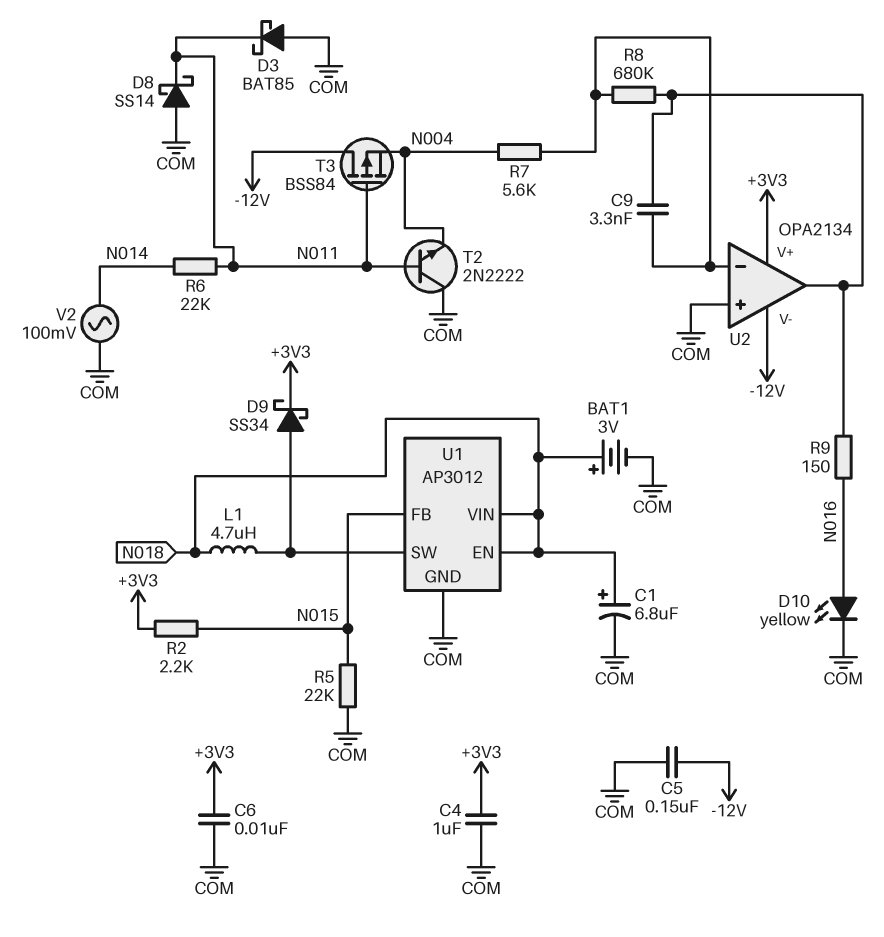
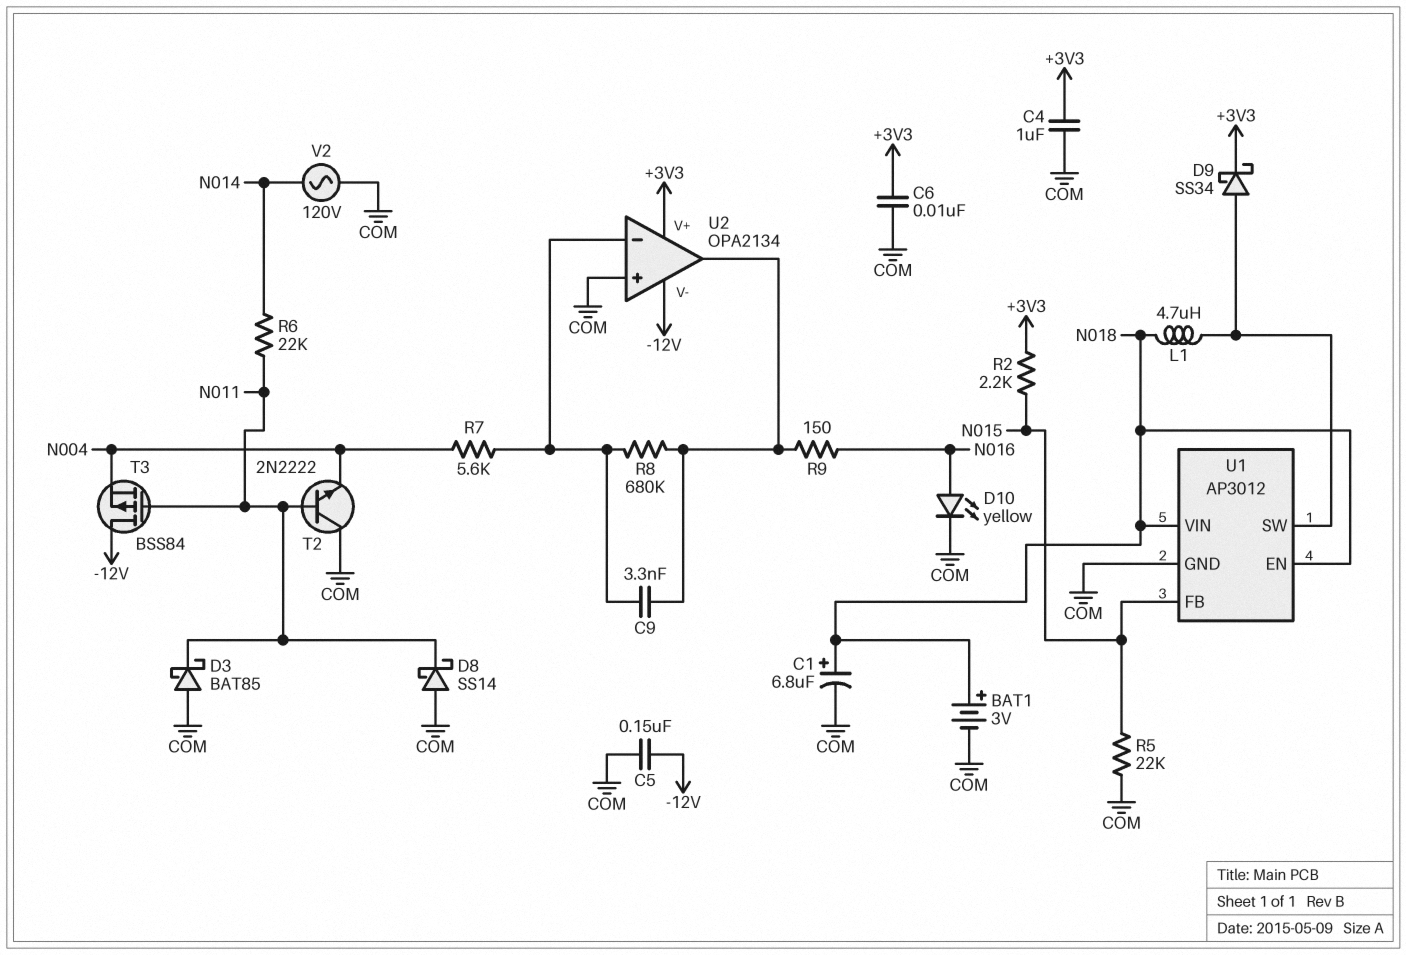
V2: AC 100mV (COM, N014) -> AC 120V (COM, N014)

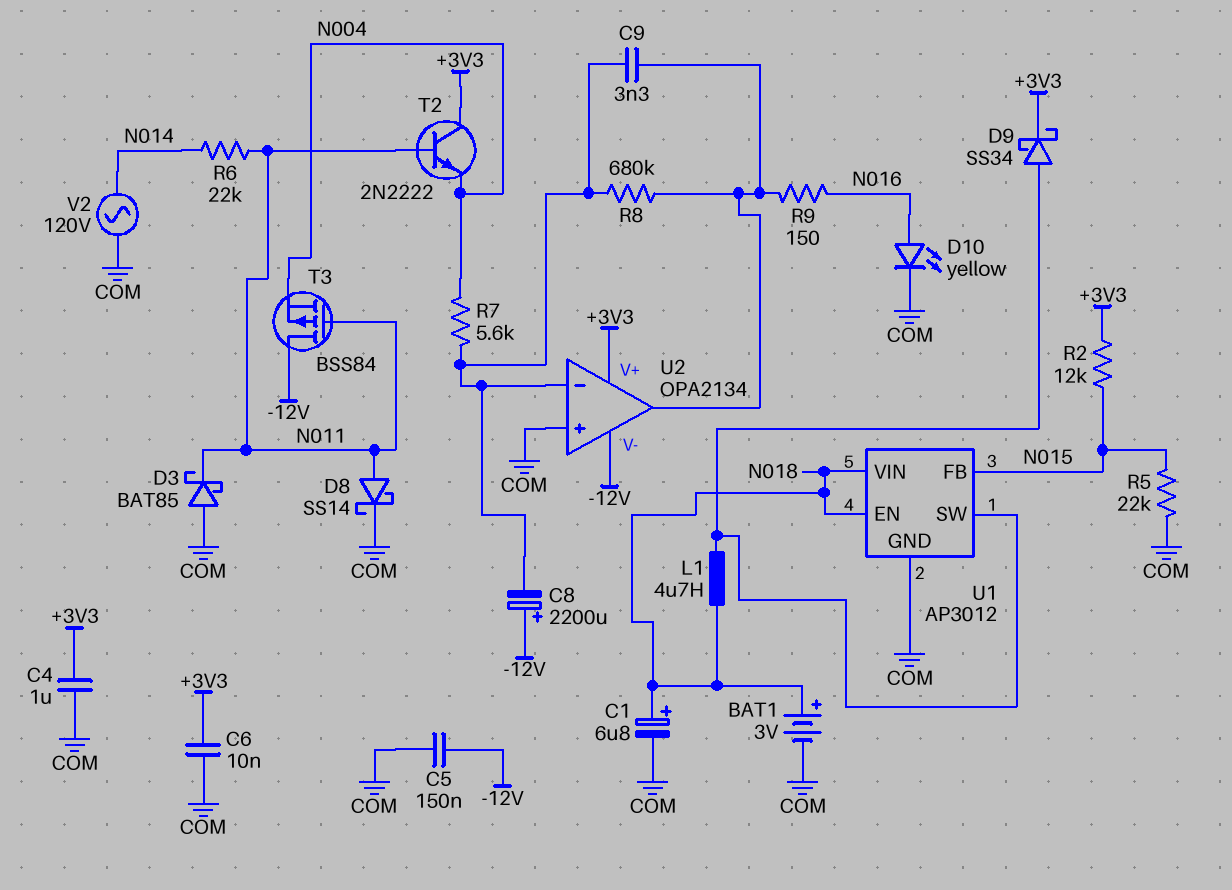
C8: none -> 2200uF (plus -12V, minus U2/in-)
D8: schottky SS14 (A COM, K N011) -> schottky SS14 (A N011, K COM)
R2: 2.2k (+3V3, N015) -> 12k (+3V3, N015)
T2: NPN 2N2222 (B N011, C COM, E N004) -> NPN 2N2222 (B N011, C +3V3, E N004)

